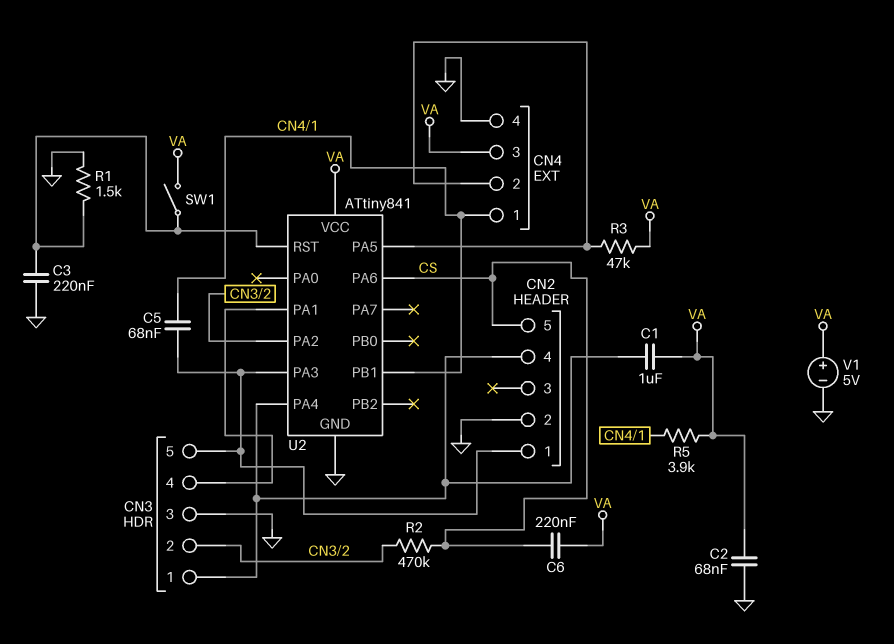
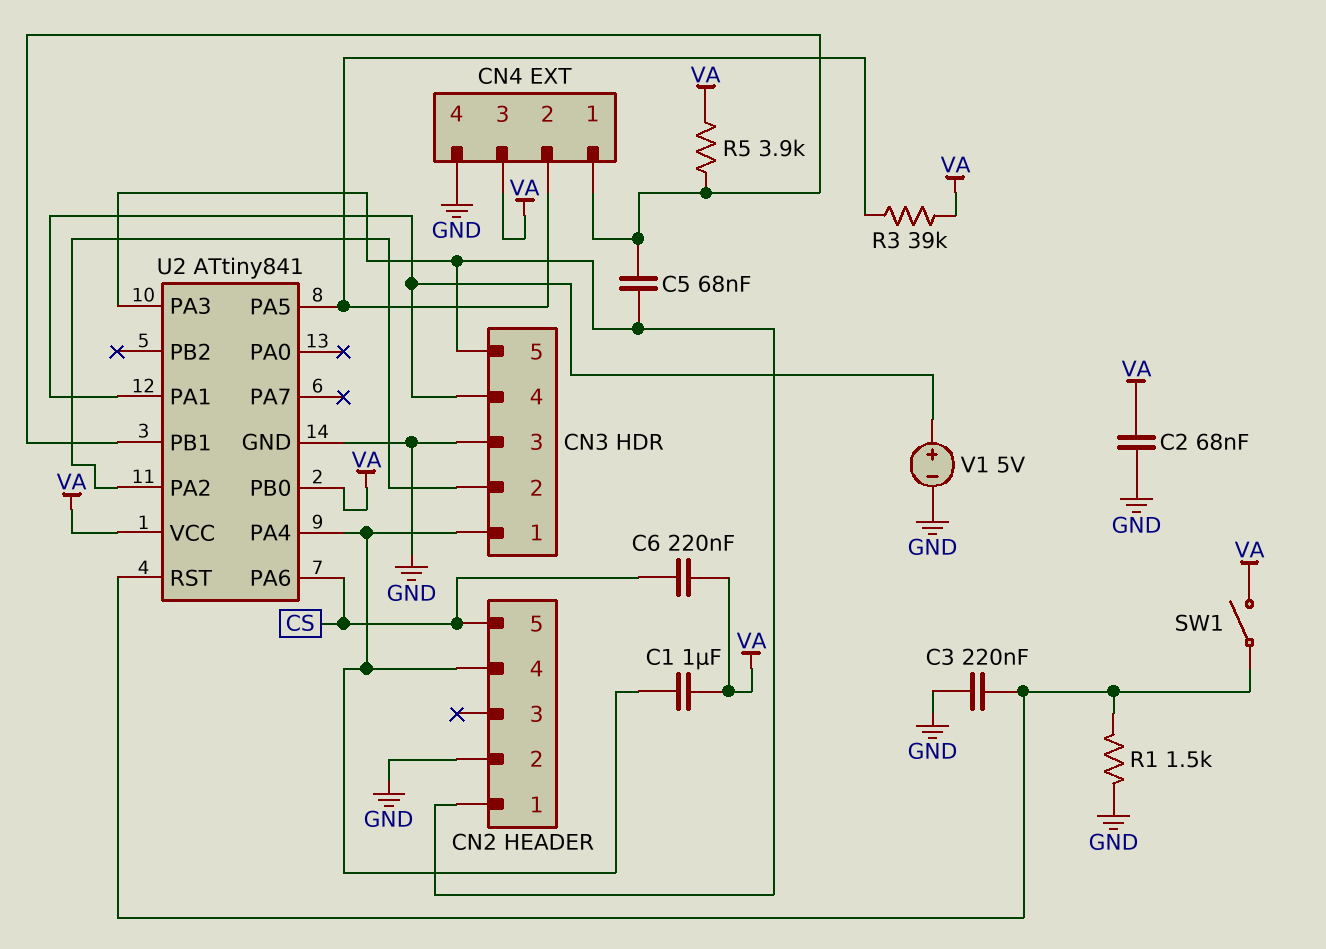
R2: 470k (CN3/2, CS) -> none
R3: 47k (CN4/2, VA) -> 39k (CN4/2, VA)
U2 pin PB0: none -> VA
V1: 5V (plus VA, minus GND) -> 5V (plus CN3/4, minus GND)

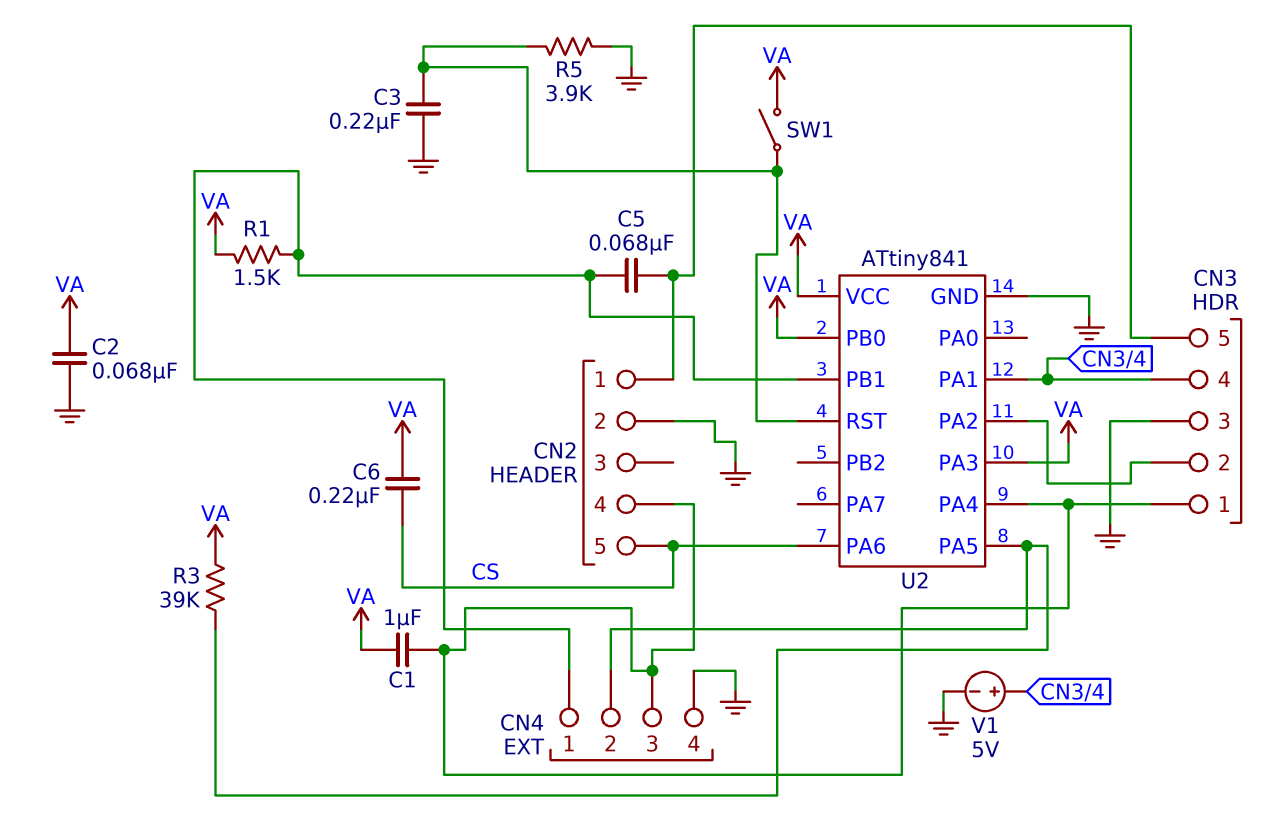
CN4 pin 3: VA -> CN2/4
R1: 1.5k (GND, U2/RST) -> 1.5k (CN4/1, VA)
R5: 3.9k (CN4/1, VA) -> 3.9k (GND, U2/RST)
U2 pin PA3: CN2/1 -> VA

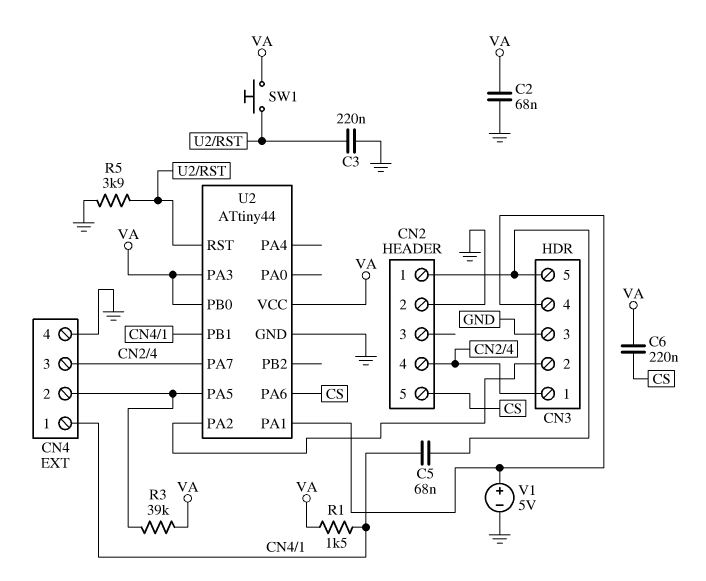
C1: 1uF (CN2/4, VA) -> none
SW1: switch (U2/RST, VA) -> button (U2/RST, VA)
U2: ATtiny841 -> ATtiny44
U2 pin PA4: CN2/4 -> none
U2 pin PA7: none -> CN2/4

